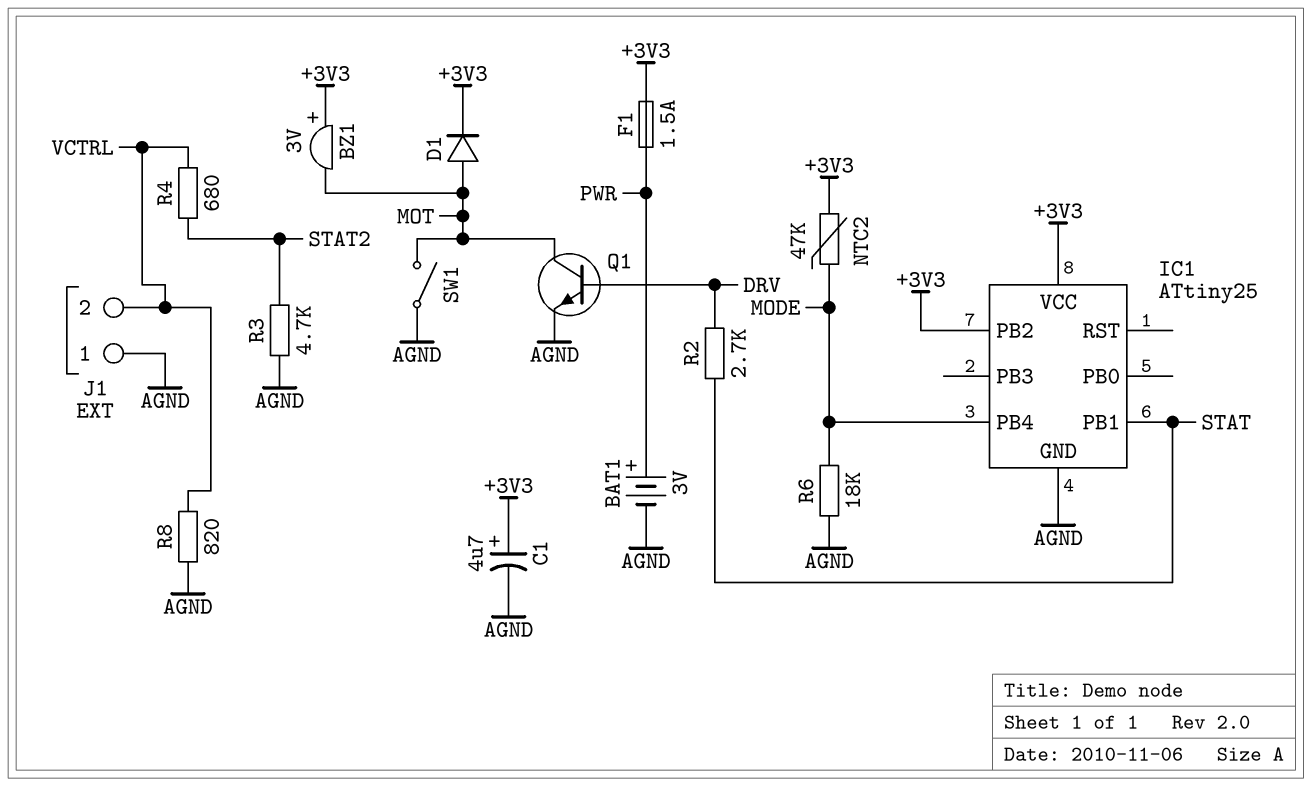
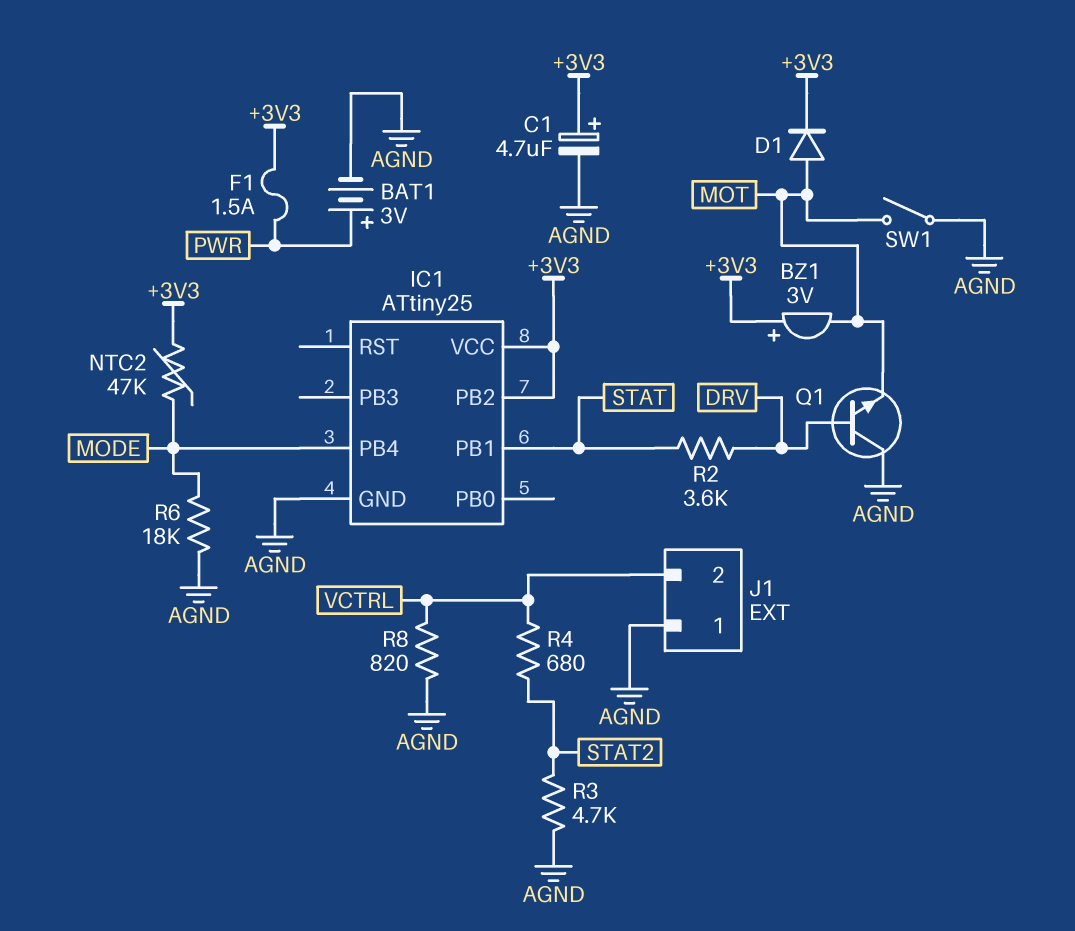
Q1: NPN (B DRV, C MOT, E AGND) -> NPN (B DRV, C AGND, E MOT)
R2: 2.7k (DRV, STAT) -> 3.6k (DRV, STAT)

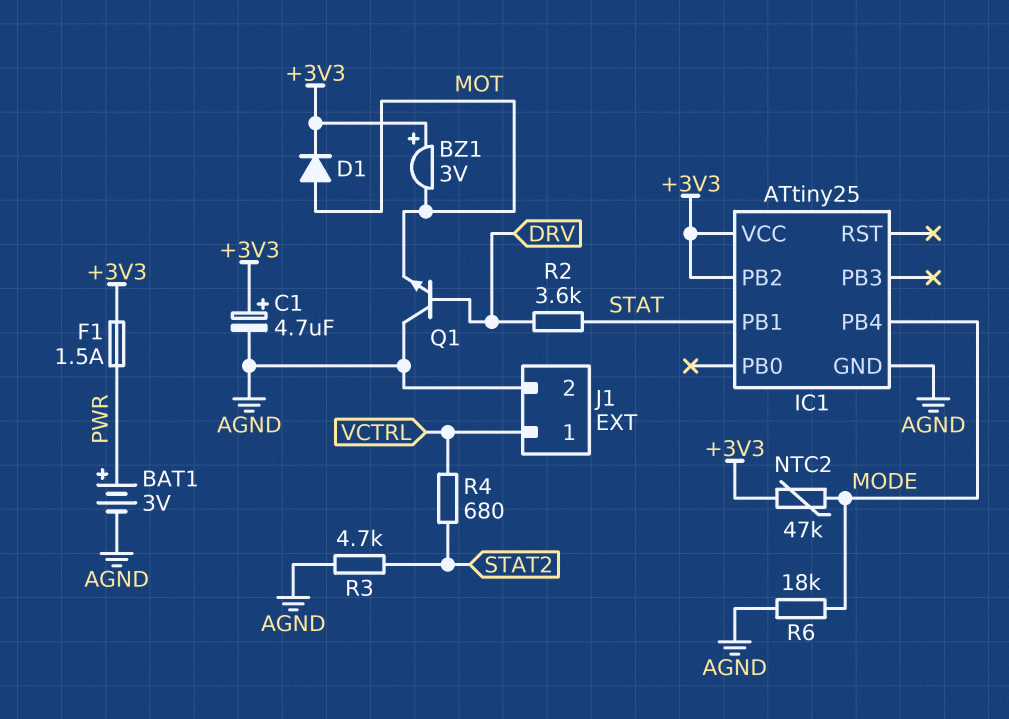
J1 pin 1: AGND -> VCTRL
J1 pin 2: VCTRL -> AGND
R8: 820 (AGND, VCTRL) -> none
SW1: switch (AGND, MOT) -> none

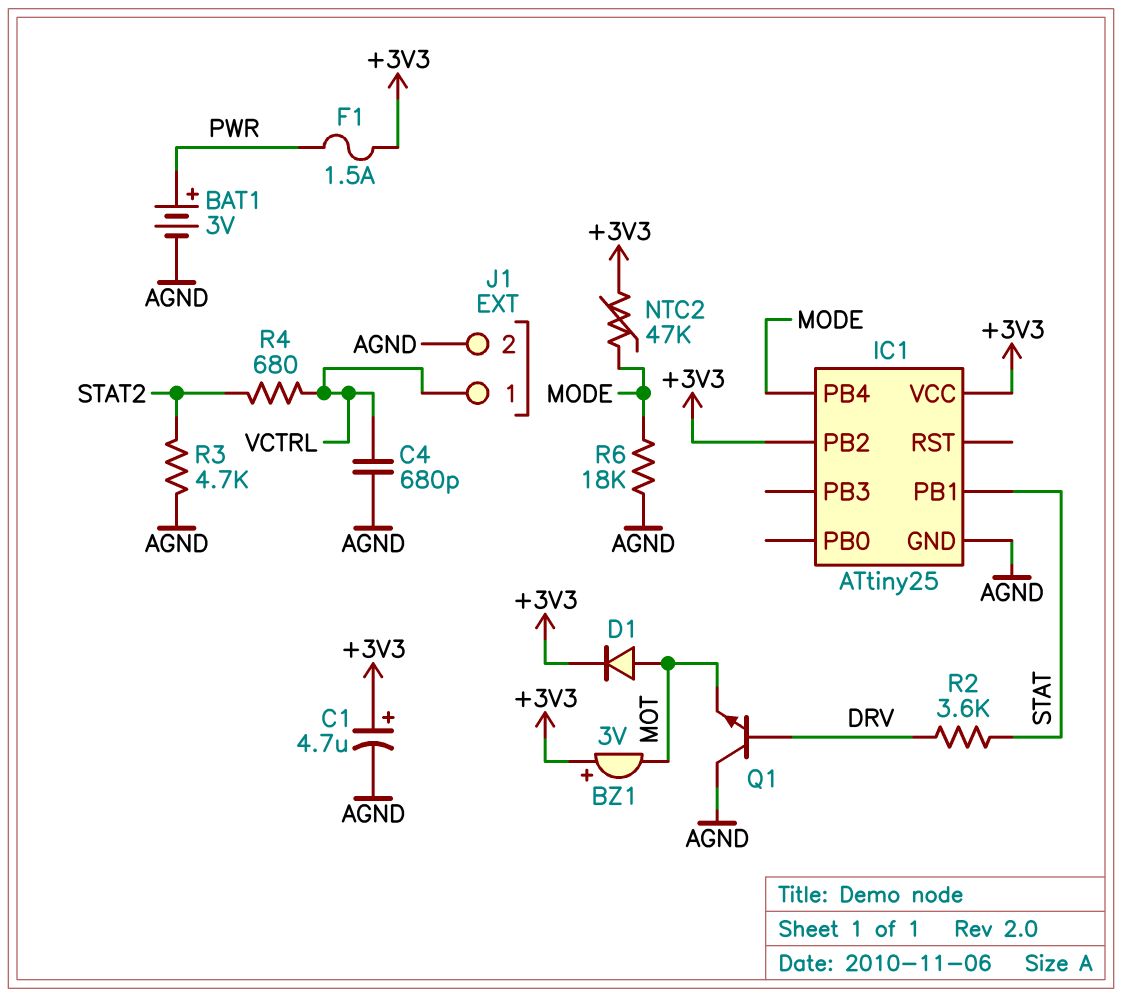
C4: none -> 680pF (AGND, VCTRL)

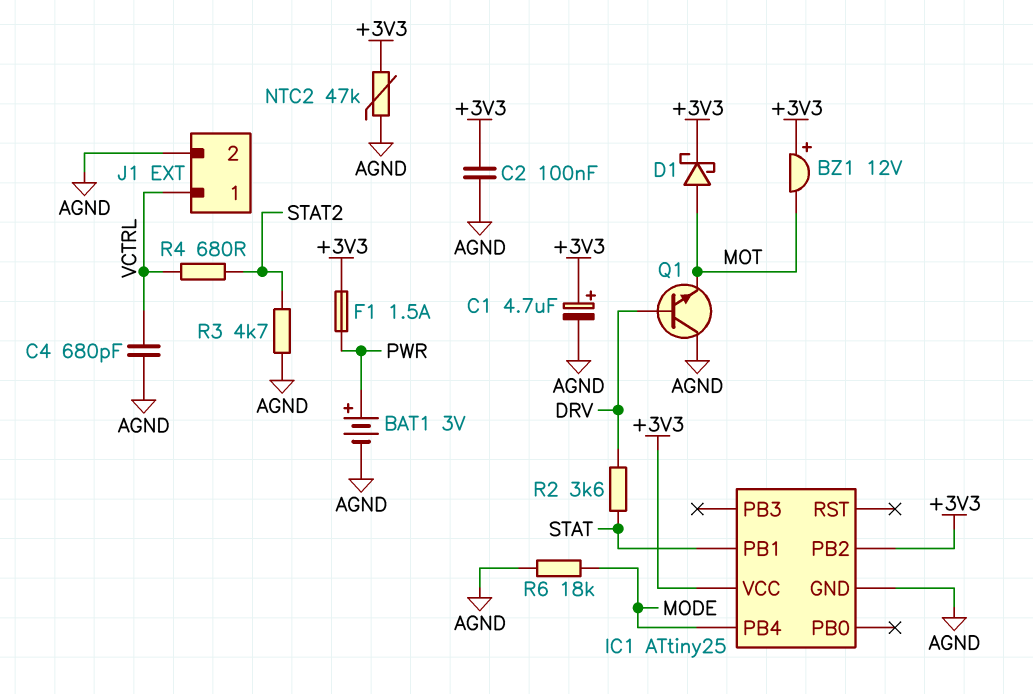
BZ1: buzzer 3V (plus +3V3, minus MOT) -> buzzer 12V (plus +3V3, minus MOT)
C2: none -> 100nF (+3V3, AGND)
D1: diode (A MOT, K +3V3) -> schottky (A MOT, K +3V3)
NTC2: 47k (+3V3, MODE) -> 47k (+3V3, AGND)

